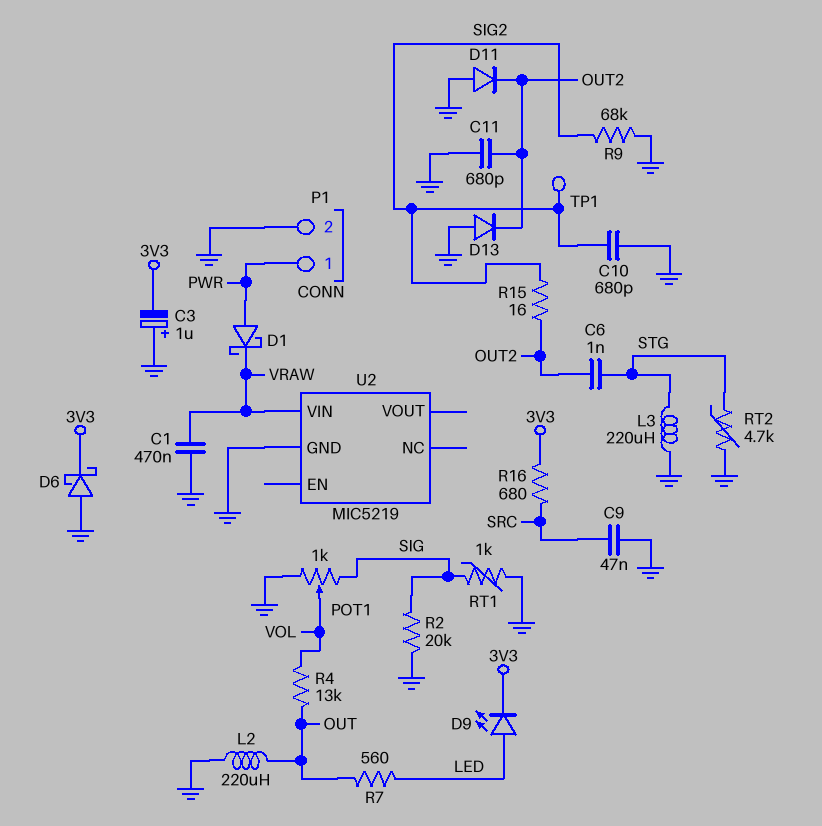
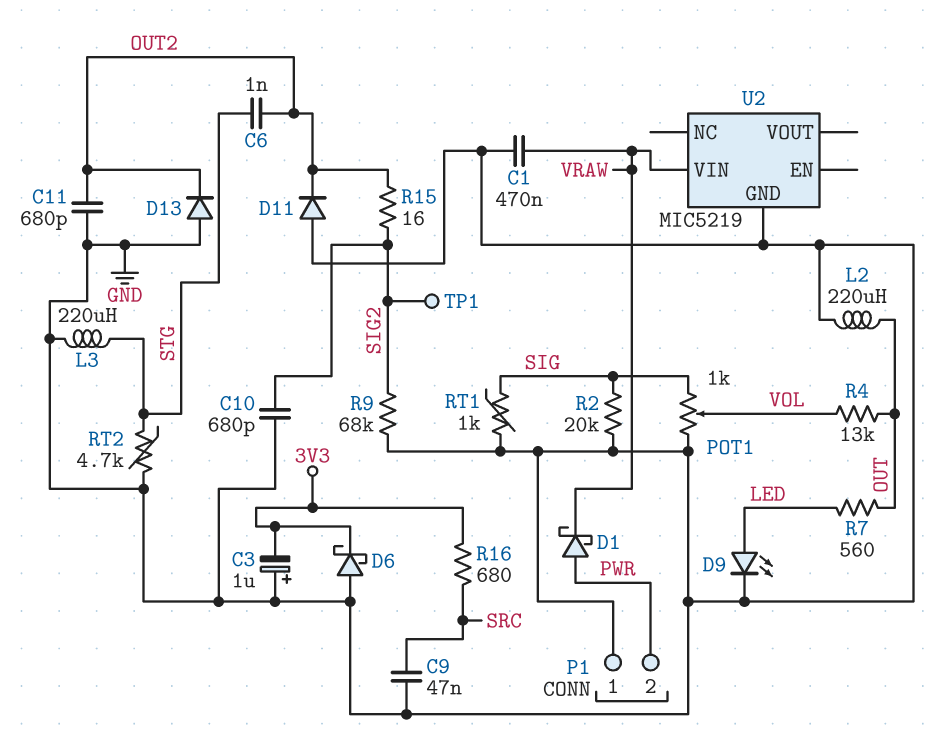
D9: LED (A LED, K 3V3) -> LED (A LED, K GND)
P1 pin 1: PWR -> GND
P1 pin 2: GND -> PWR

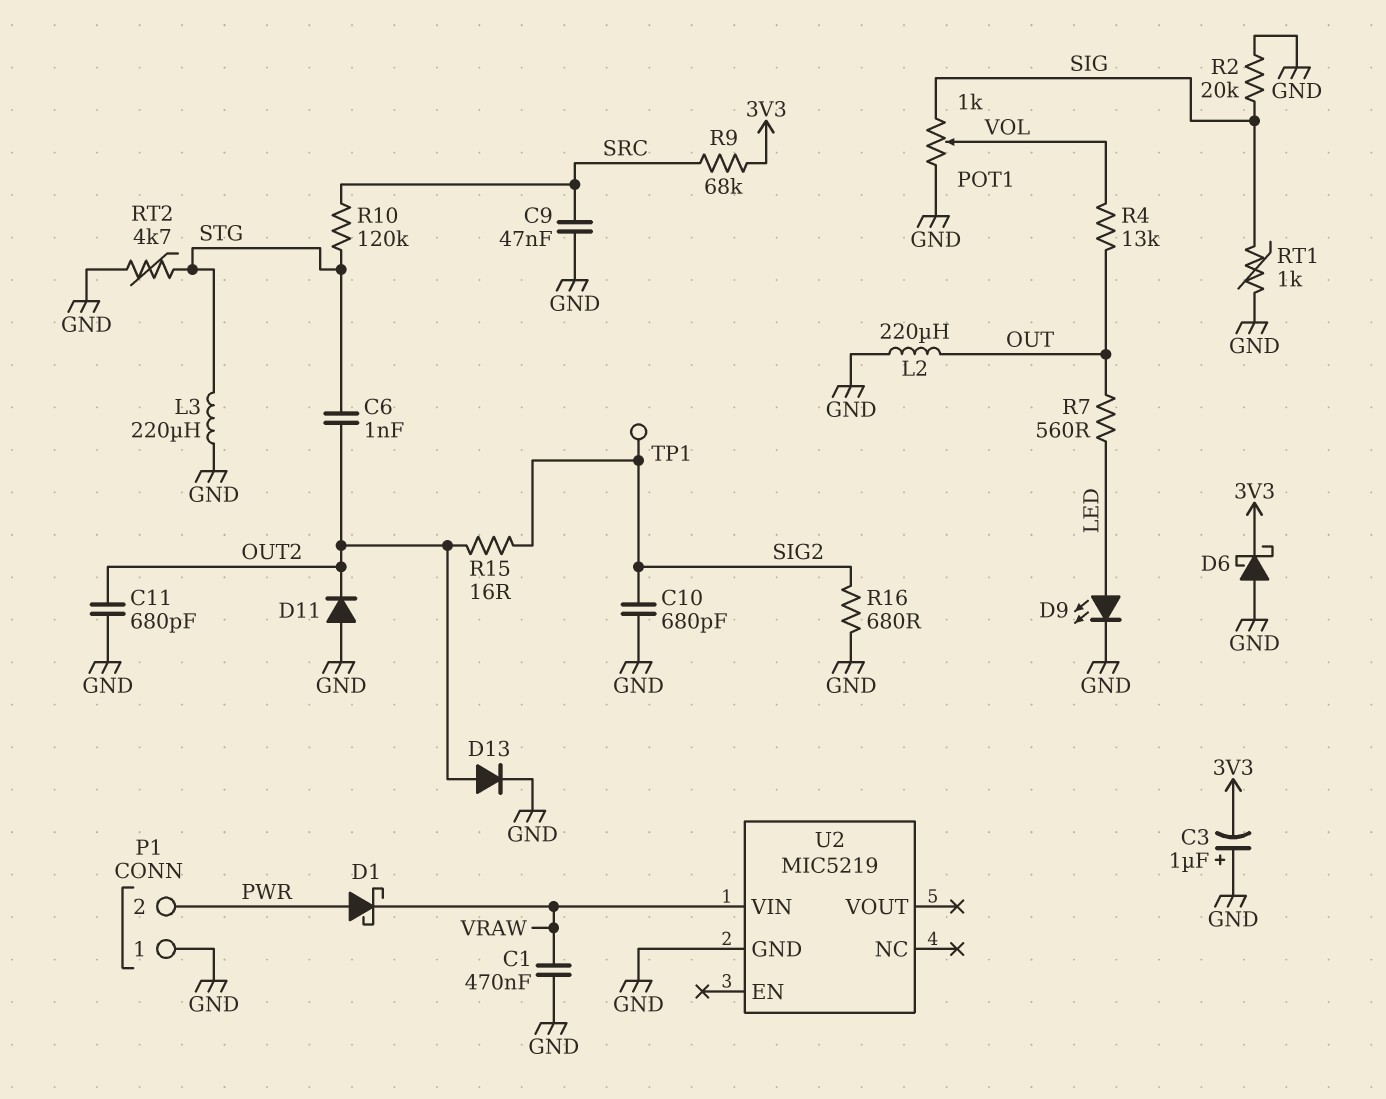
D13: diode (A GND, K OUT2) -> diode (A OUT2, K GND)
R9: 68k (GND, SIG2) -> 68k (3V3, SRC)
R10: none -> 120k (SRC, STG)
R16: 680 (3V3, SRC) -> 680 (GND, SIG2)

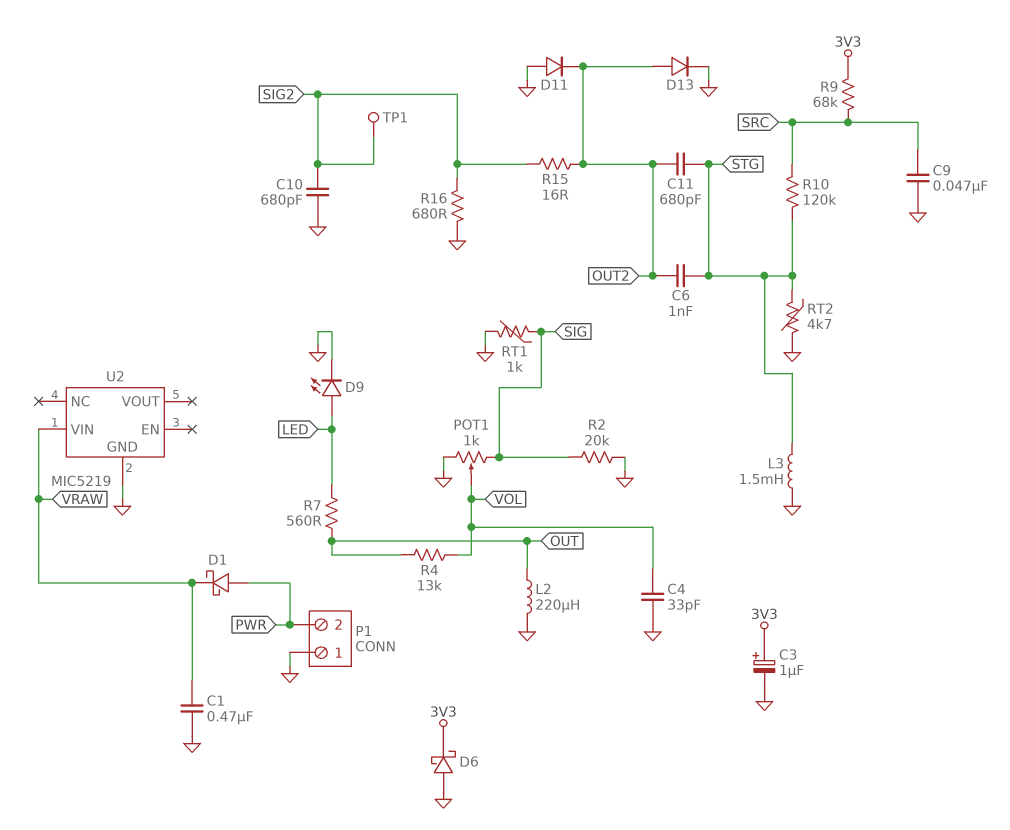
C3: 1uF (plus GND, minus 3V3) -> 1uF (plus 3V3, minus GND)
C4: none -> 33pF (GND, VOL)
C11: 680pF (GND, OUT2) -> 680pF (OUT2, STG)
L3: 220uH (GND, STG) -> 1.5mH (GND, STG)

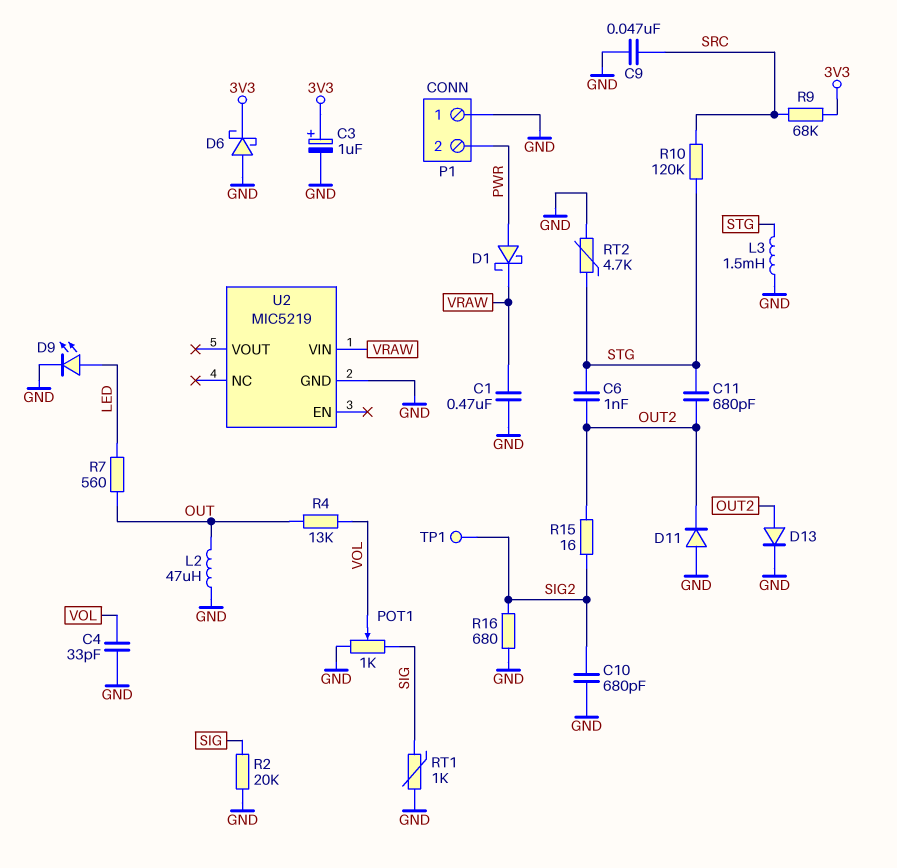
L2: 220uH (GND, OUT) -> 47uH (GND, OUT)

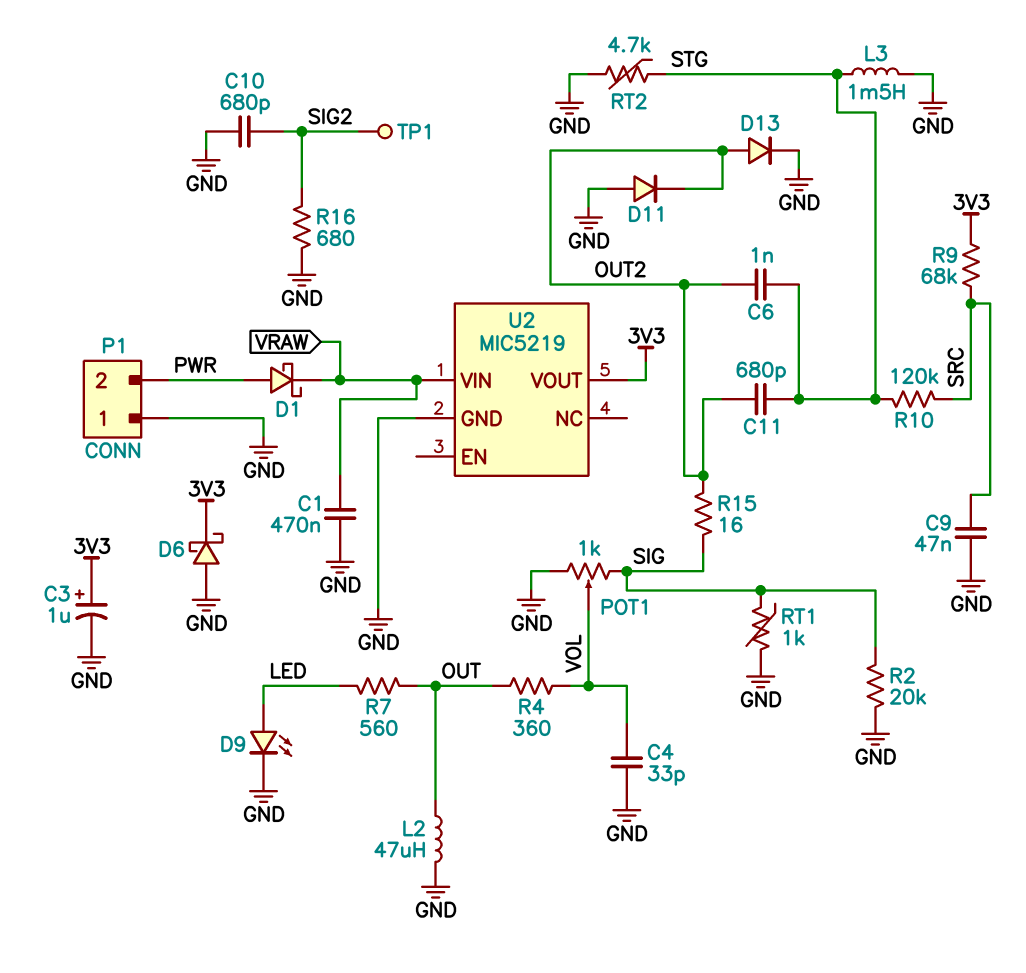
R4: 13k (OUT, VOL) -> 360 (OUT, VOL)
R15: 16 (OUT2, SIG2) -> 16 (OUT2, SIG)
U2 pin VOUT: none -> 3V3

